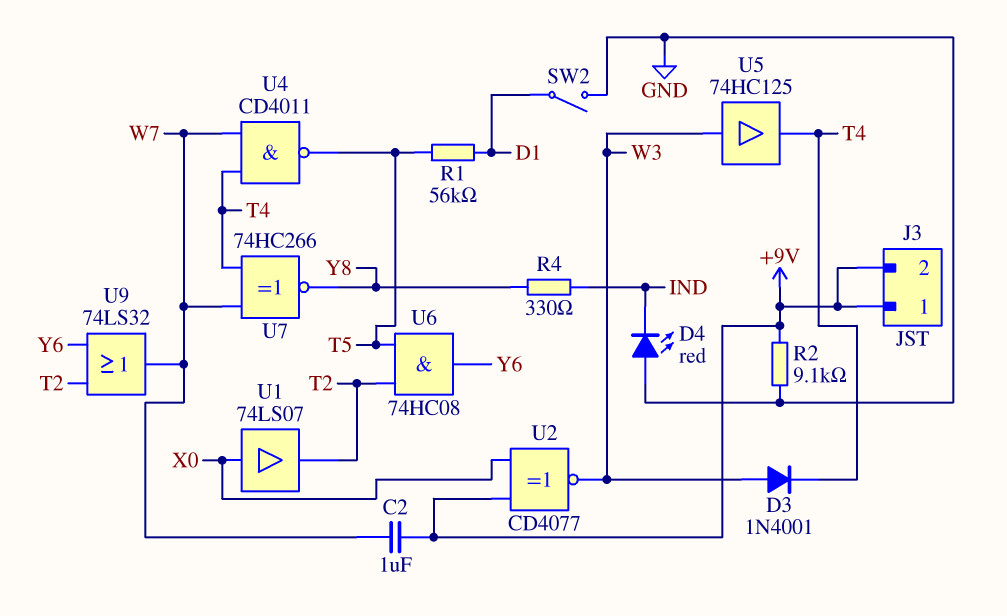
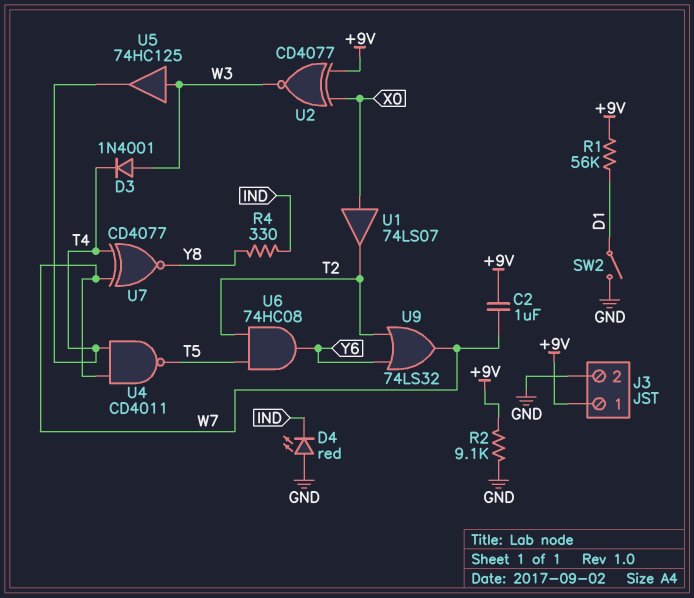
J3 pin 2: +9V -> GND
R1: 56k (D1, T5) -> 56k (+9V, D1)
U7: XNOR 74HC266 (in T4, in W7, out Y8) -> XNOR CD4077 (in T4, in W7, out Y8)

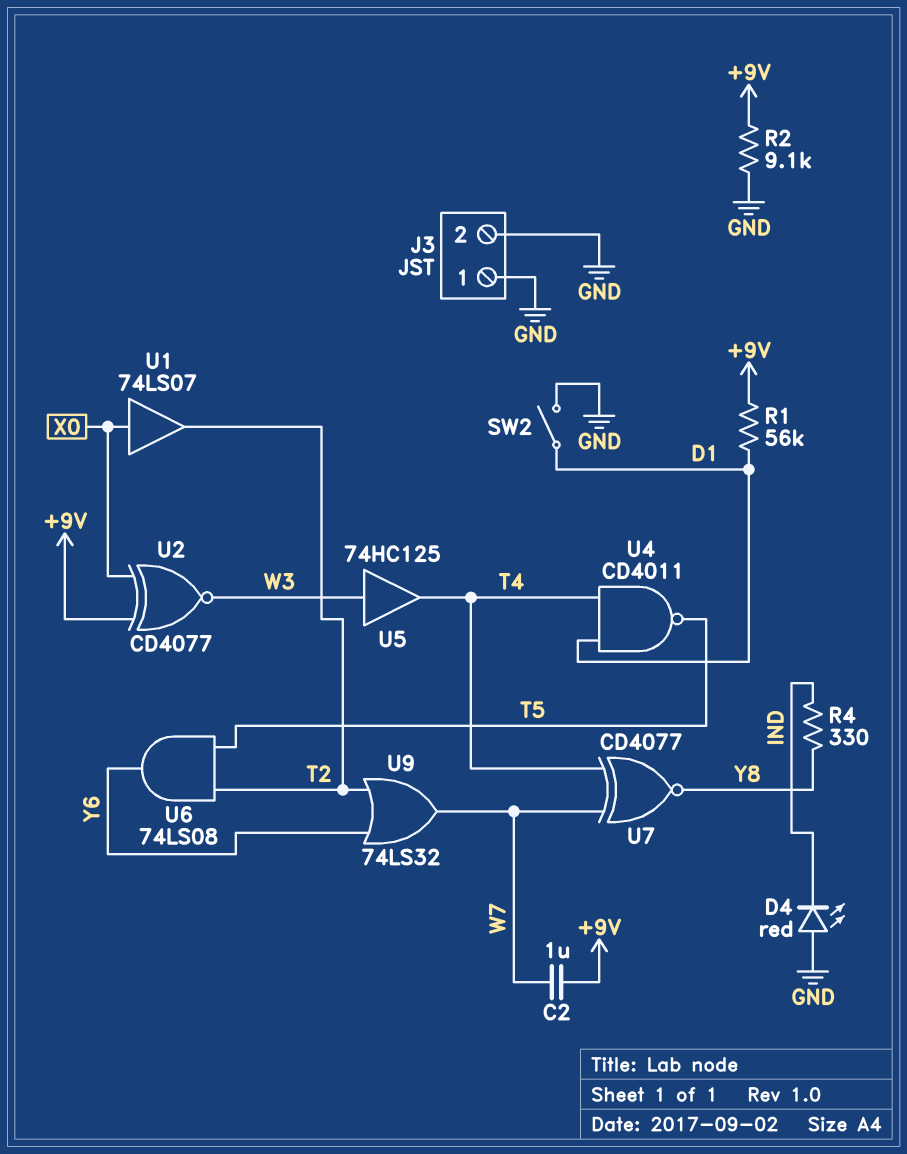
D3: diode 1N4001 (A W3, K T4) -> none
J3 pin 1: +9V -> GND
U4: NAND CD4011 (in T4, in W7, out T5) -> NAND CD4011 (in D1, in T4, out T5)
U6: AND 74HC08 (in T2, in T5, out Y6) -> AND 74LS08 (in T2, in T5, out Y6)

